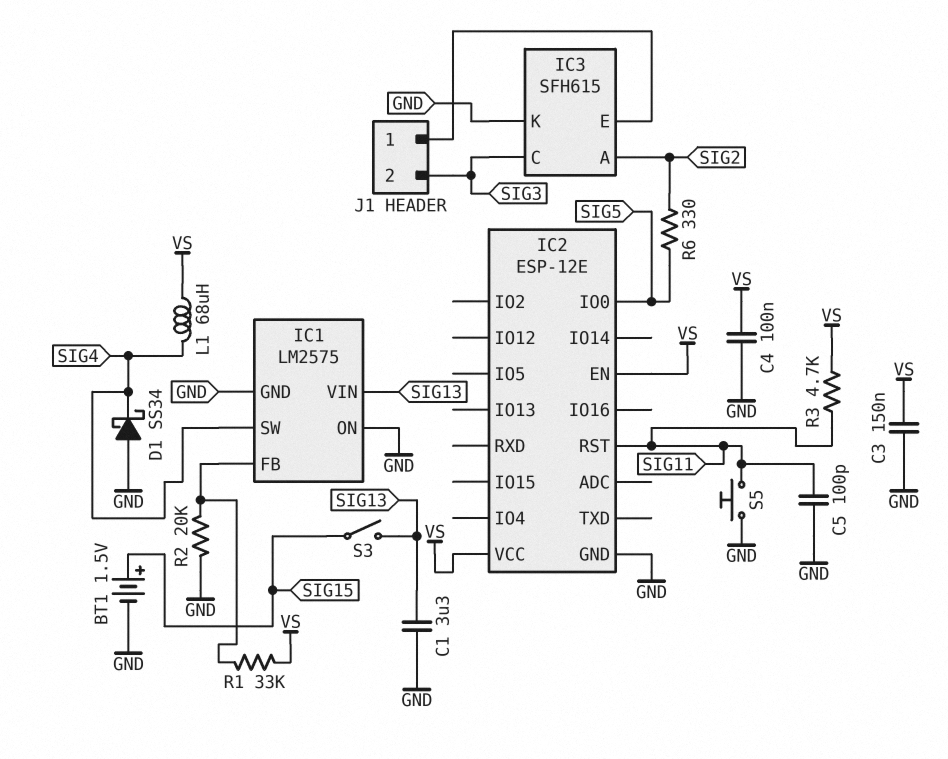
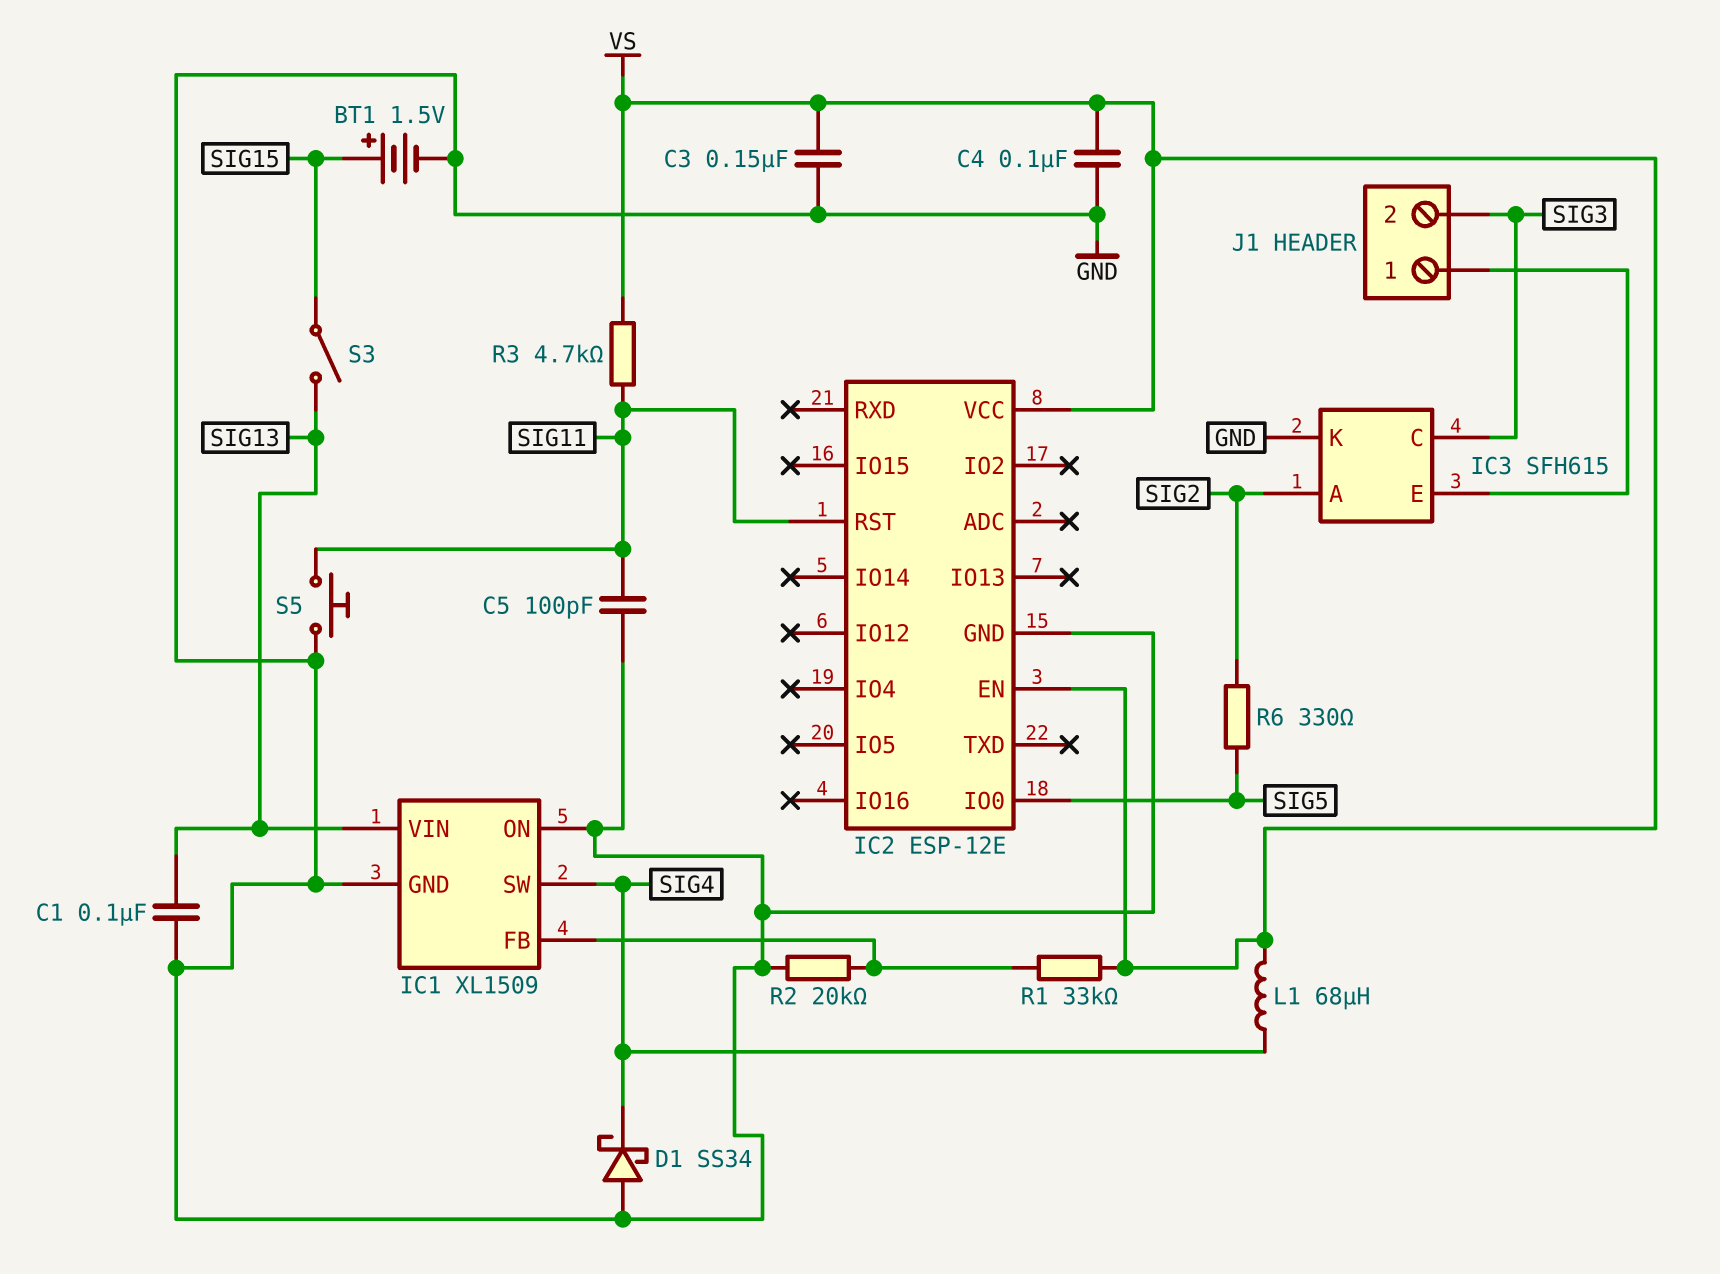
C1: 3.3uF (GND, SIG13) -> 100nF (GND, SIG13)
IC1: LM2575 -> XL1509

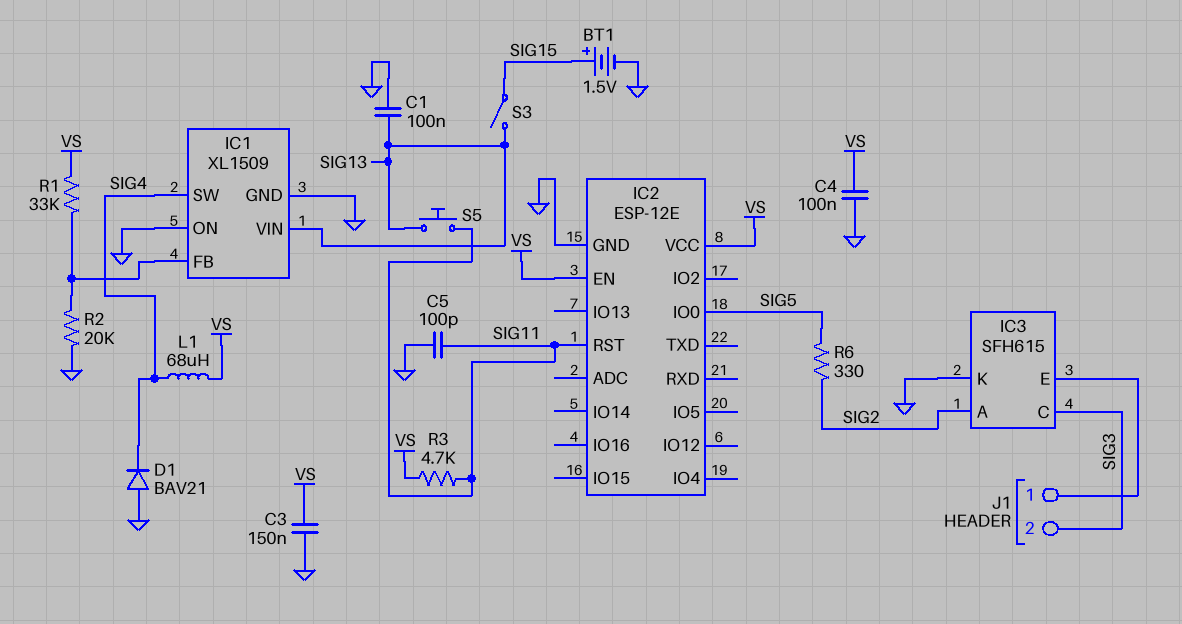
D1: schottky SS34 (A GND, K SIG4) -> diode BAV21 (A GND, K SIG4)
S5: button (GND, SIG11) -> button (SIG11, SIG13)

